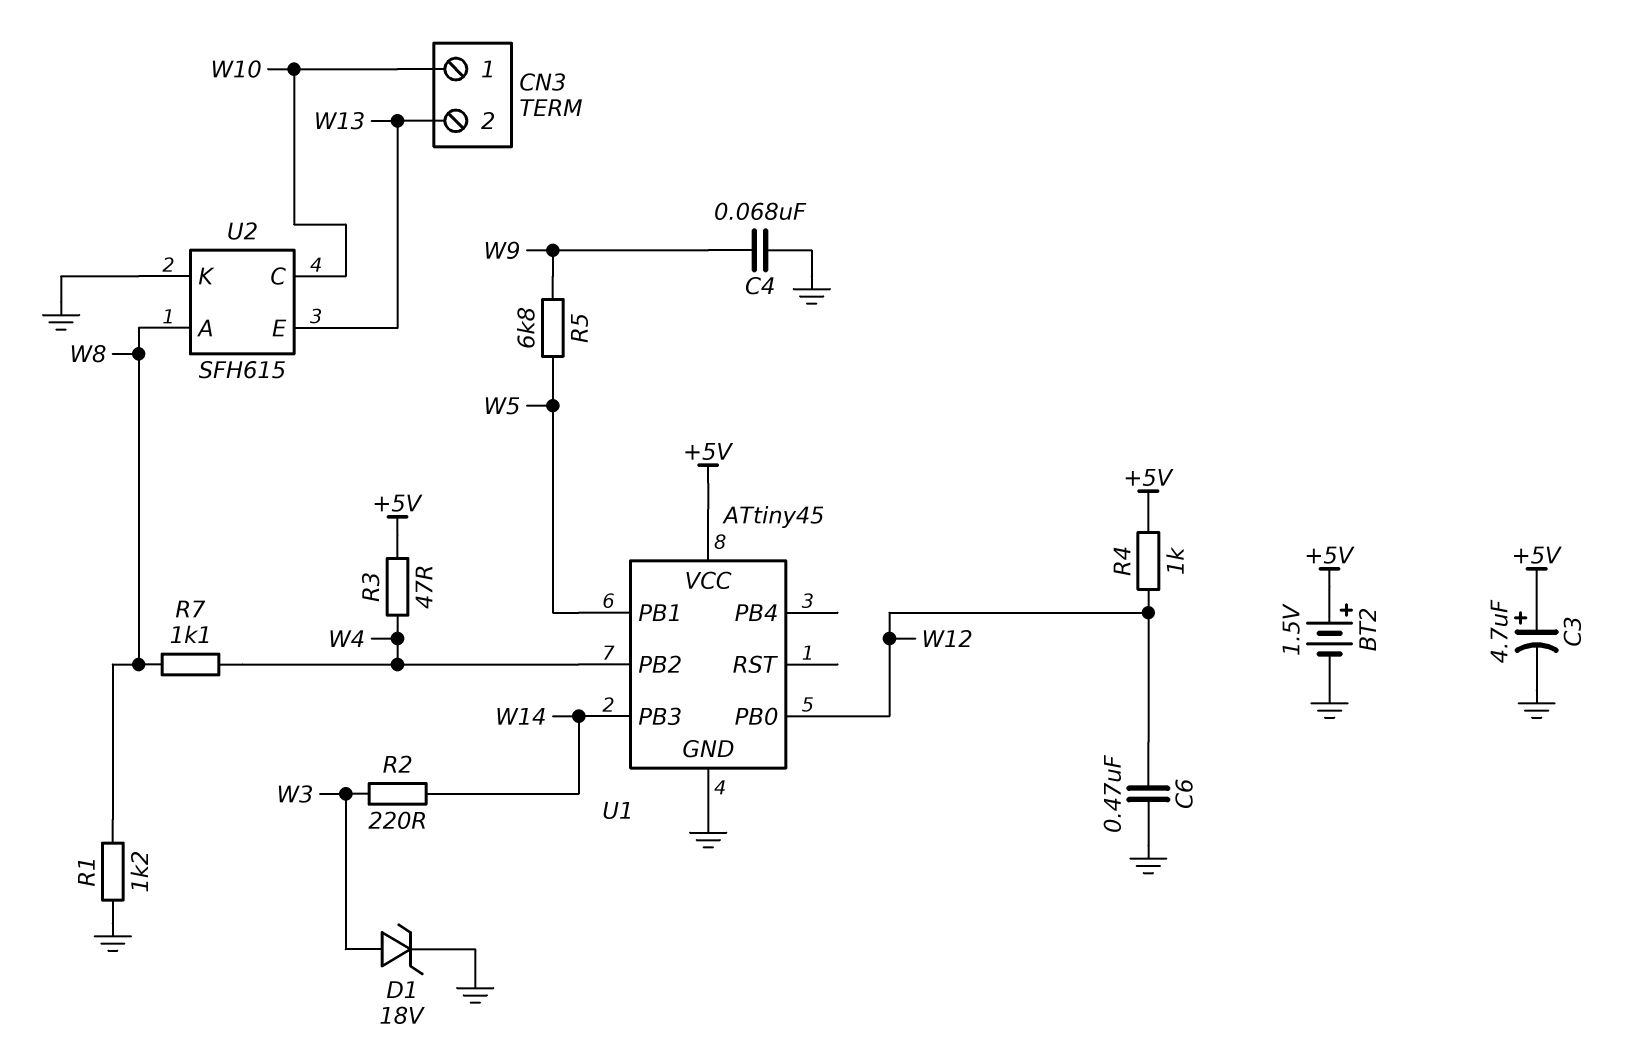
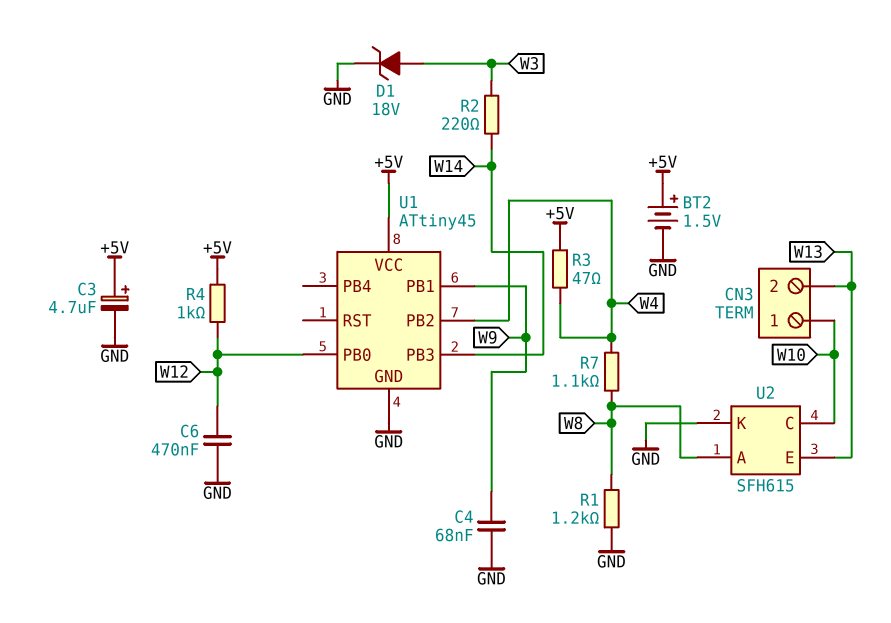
R5: 6.8k (W5, W9) -> none
U1 pin PB1: W5 -> W9

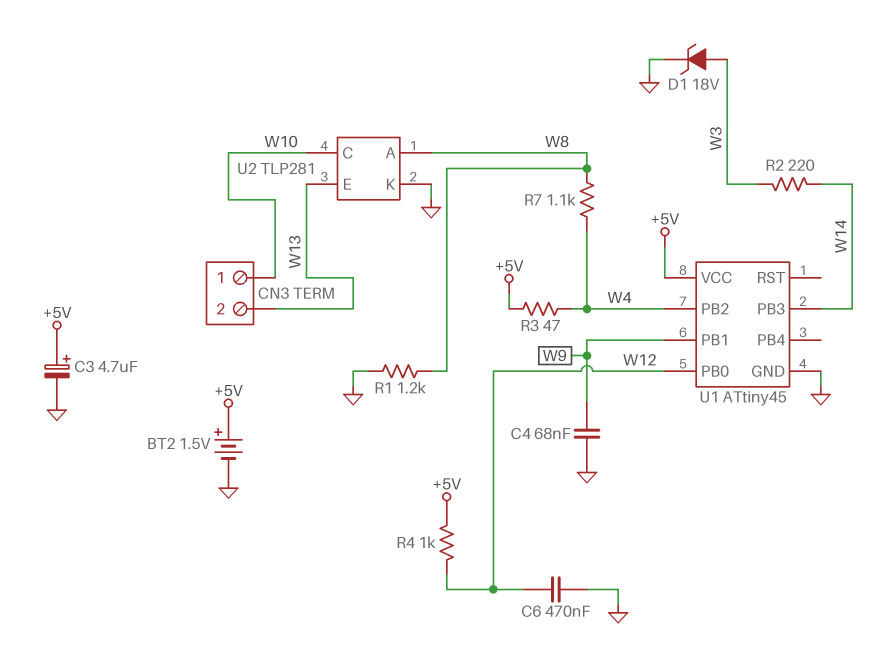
U2: SFH615 -> TLP281

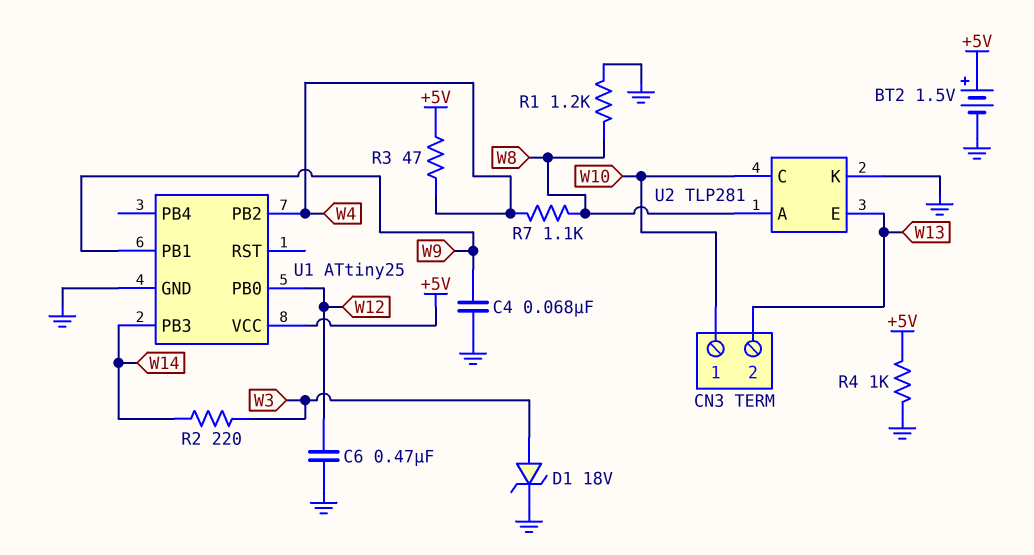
C3: 4.7uF (plus +5V, minus GND) -> none
R4: 1k (+5V, W12) -> 1k (+5V, GND)
U1: ATtiny45 -> ATtiny25

